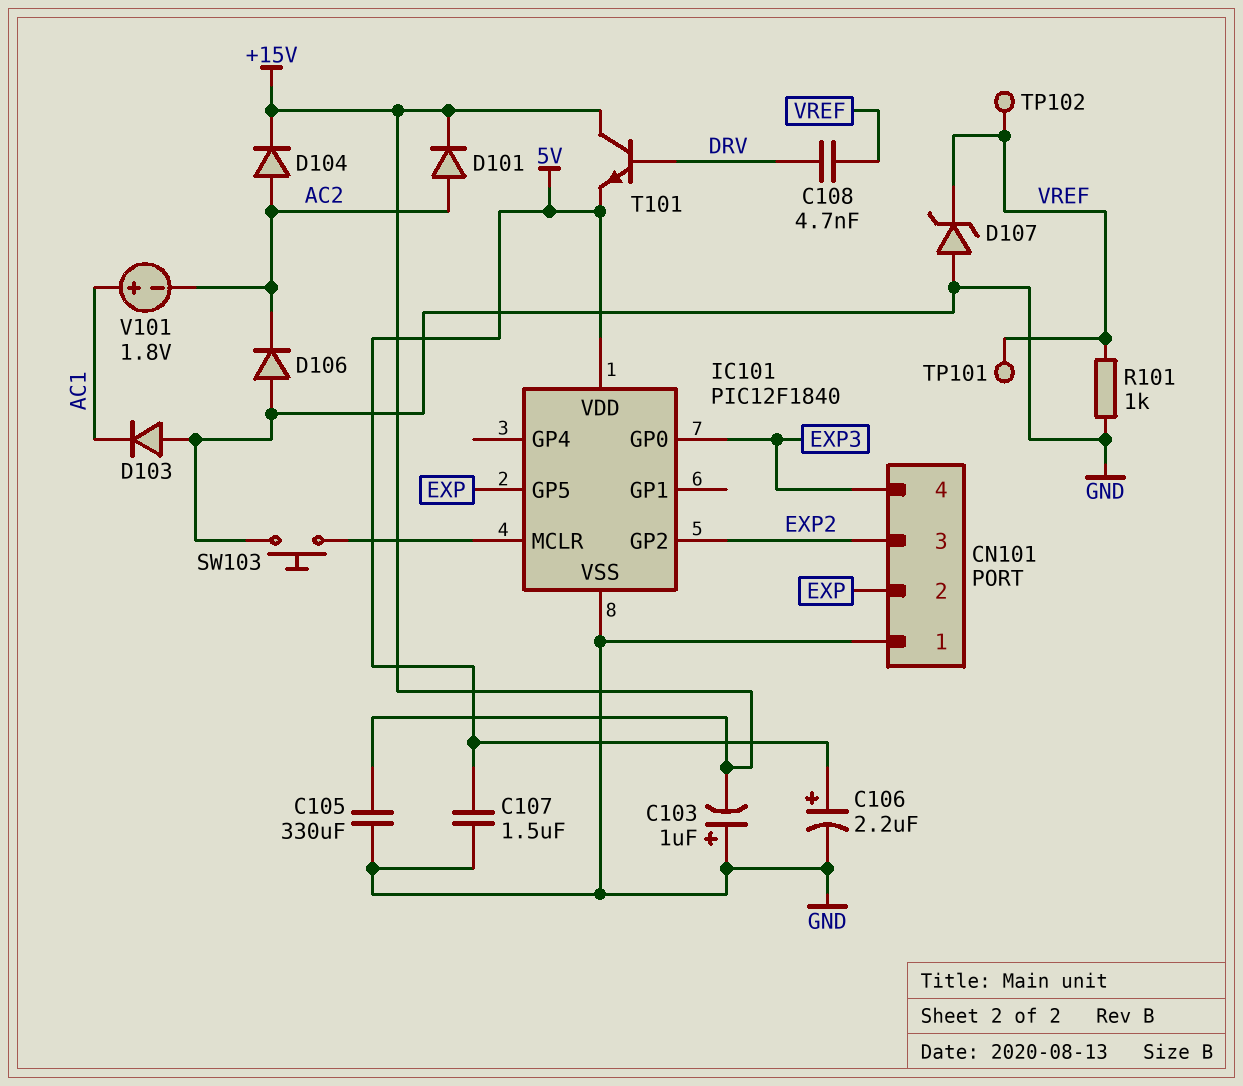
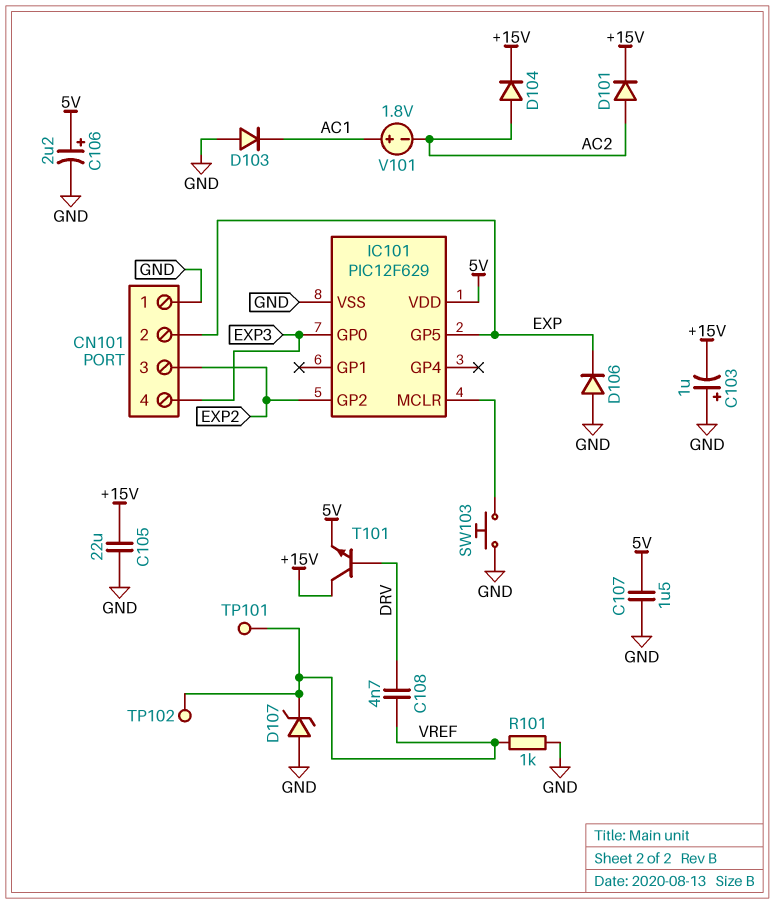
C105: 330uF (+15V, GND) -> 22uF (+15V, GND)
D106: diode (A GND, K AC2) -> diode (A GND, K EXP)
IC101: PIC12F1840 -> PIC12F629

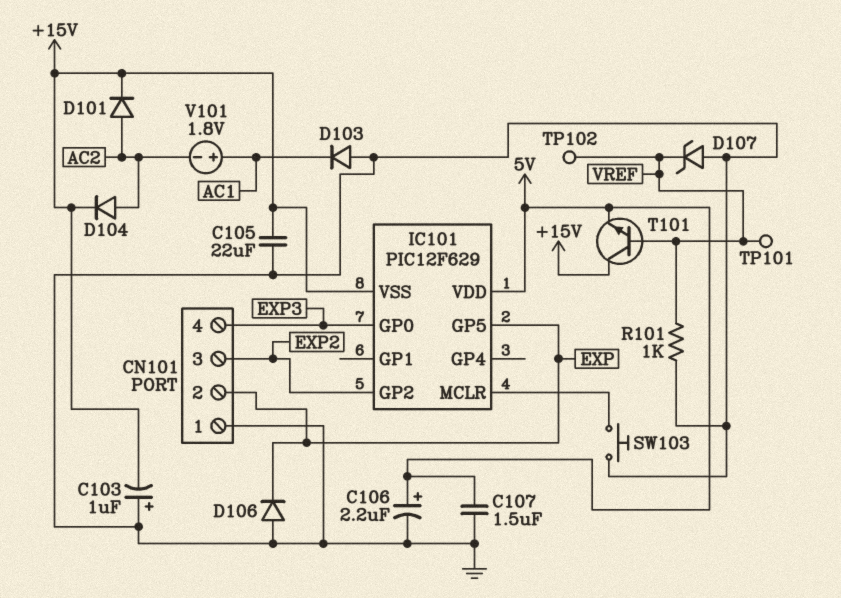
C108: 4.7nF (DRV, VREF) -> none
IC101 pin VSS: GND -> +15V
T101: NPN (B DRV, C +15V, E 5V) -> NPN (B VREF, C +15V, E 5V)

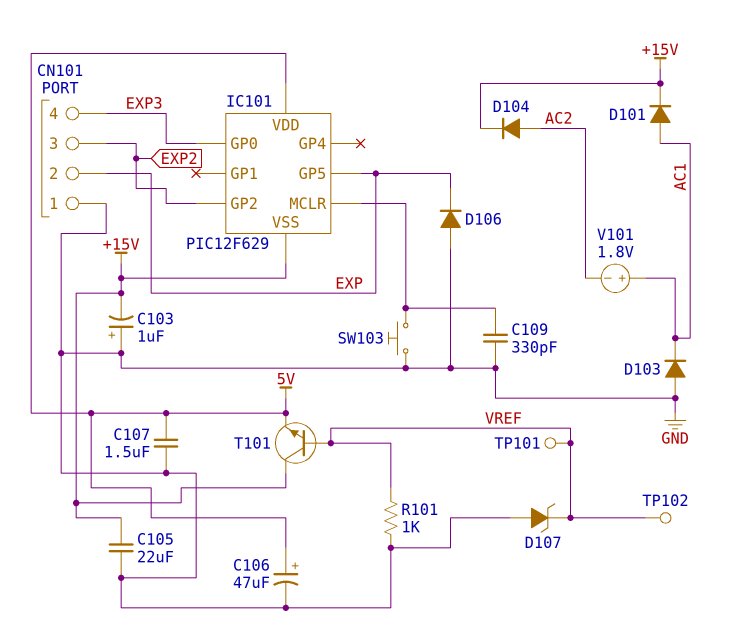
C106: 2.2uF (plus 5V, minus GND) -> 47uF (plus 5V, minus GND)
C109: none -> 330pF (GND, IC101/MCLR)
D101: diode (A AC2, K +15V) -> diode (A AC1, K +15V)

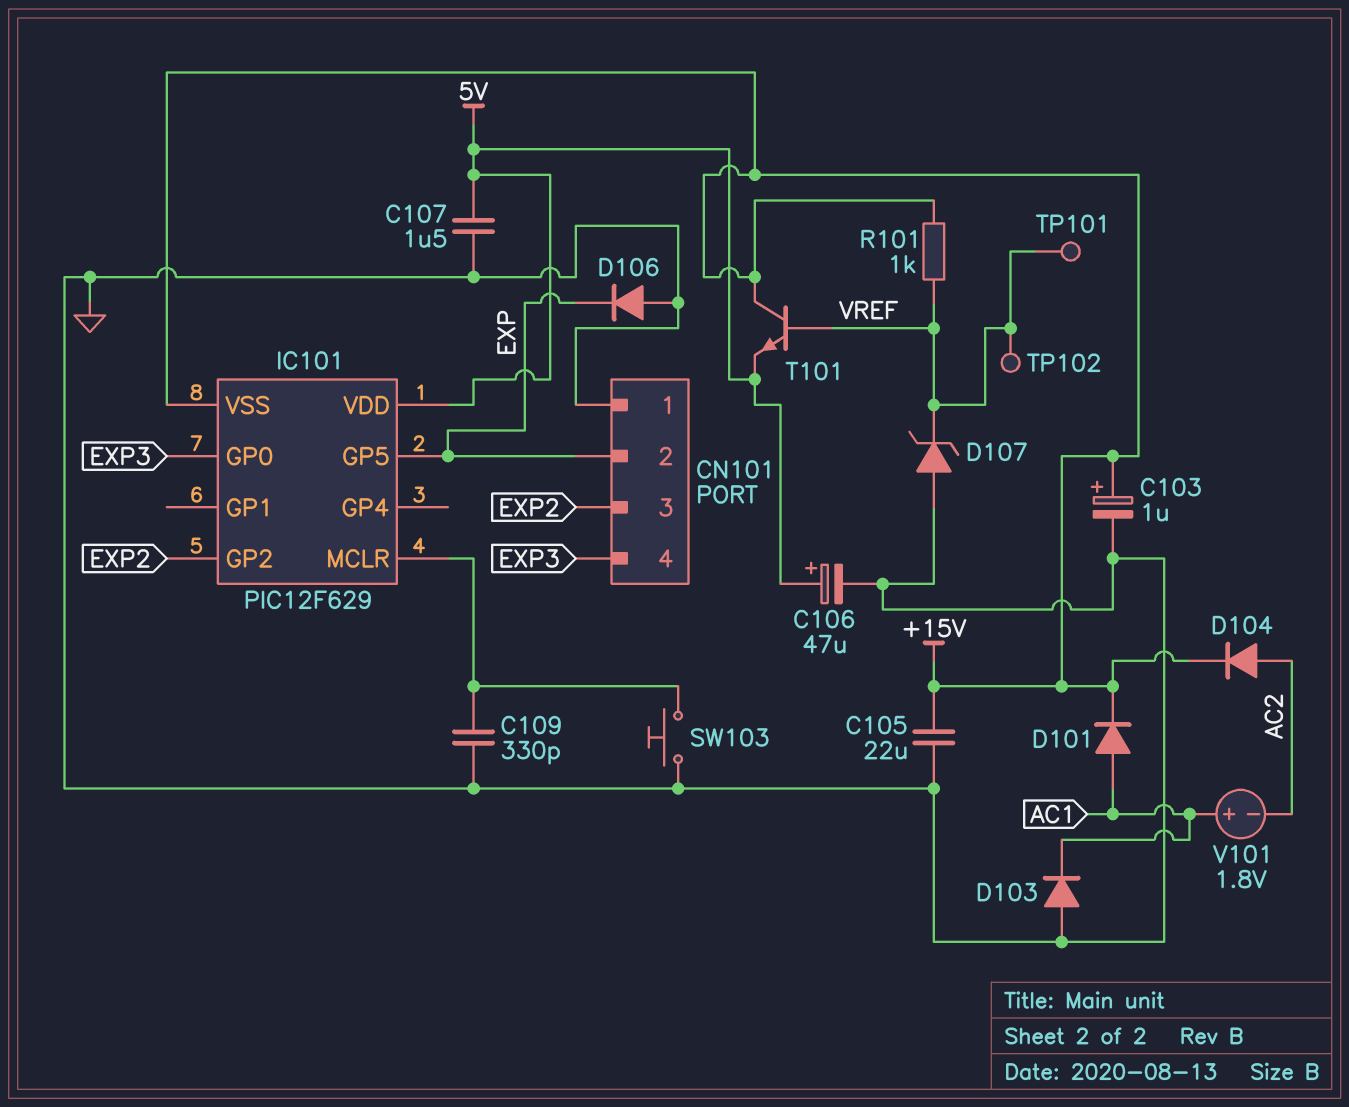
C103: 1uF (plus GND, minus +15V) -> 1uF (plus +15V, minus GND)
R101: 1k (GND, VREF) -> 1k (+15V, VREF)

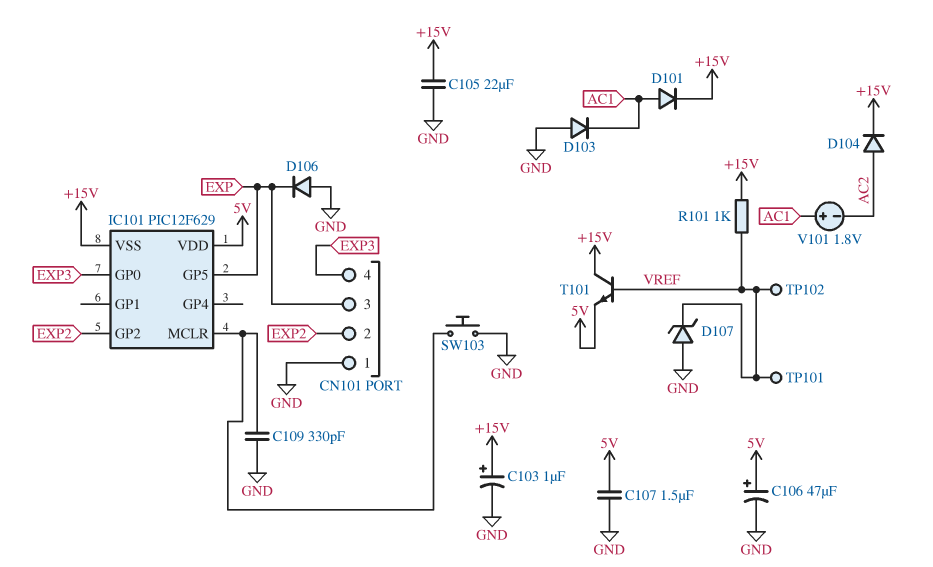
CN101 pin 2: EXP -> EXP2
CN101 pin 3: EXP2 -> EXP

